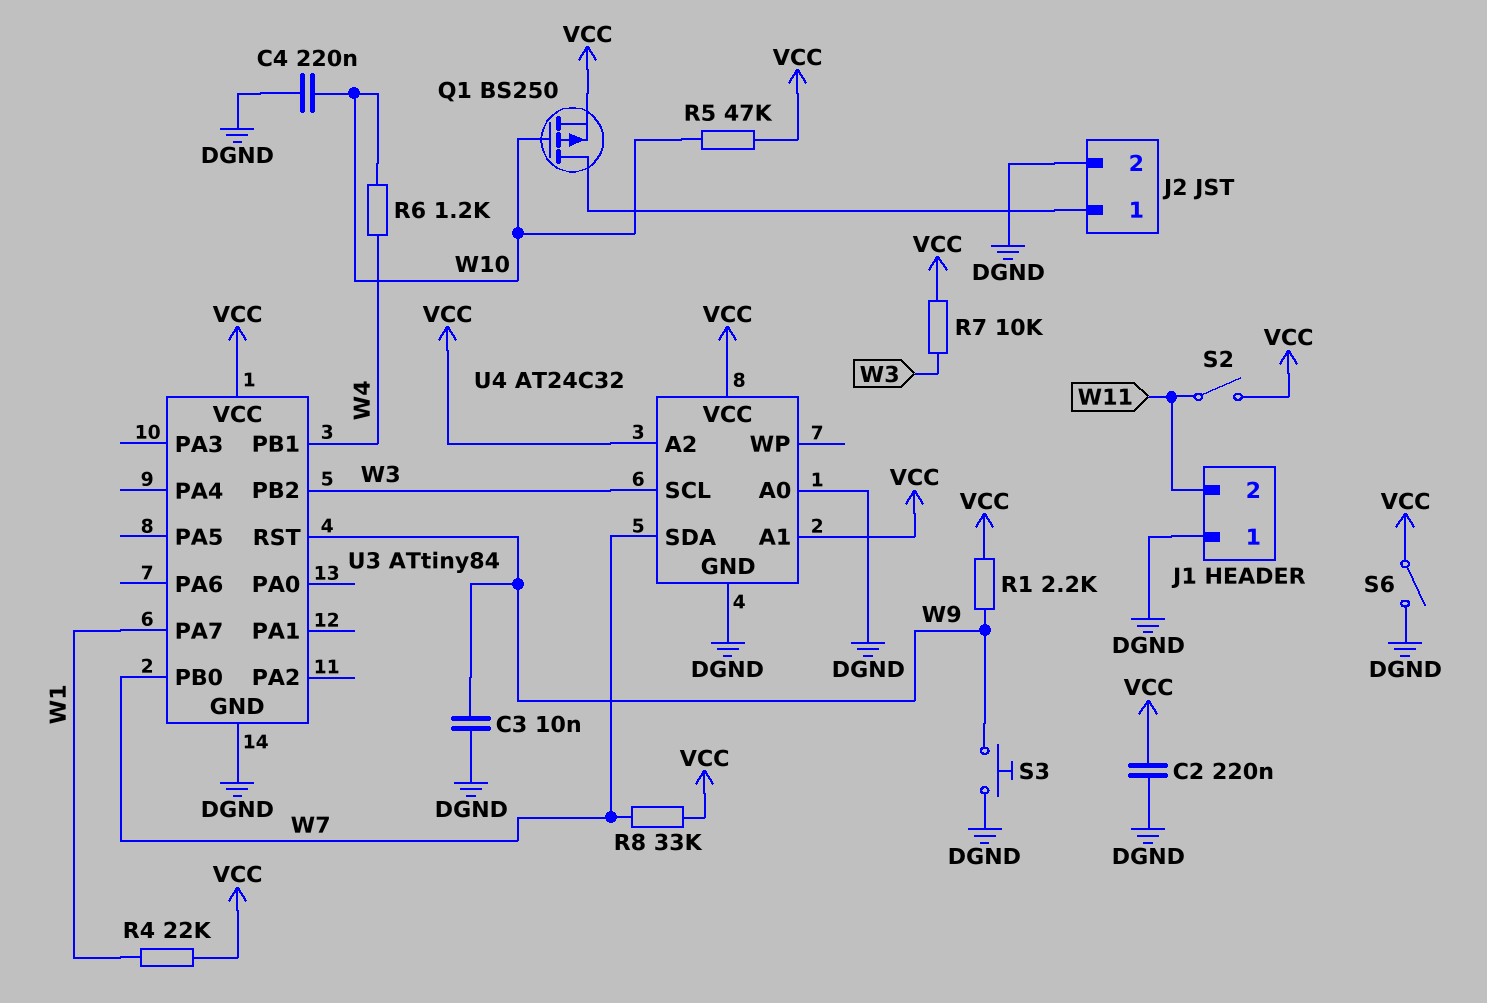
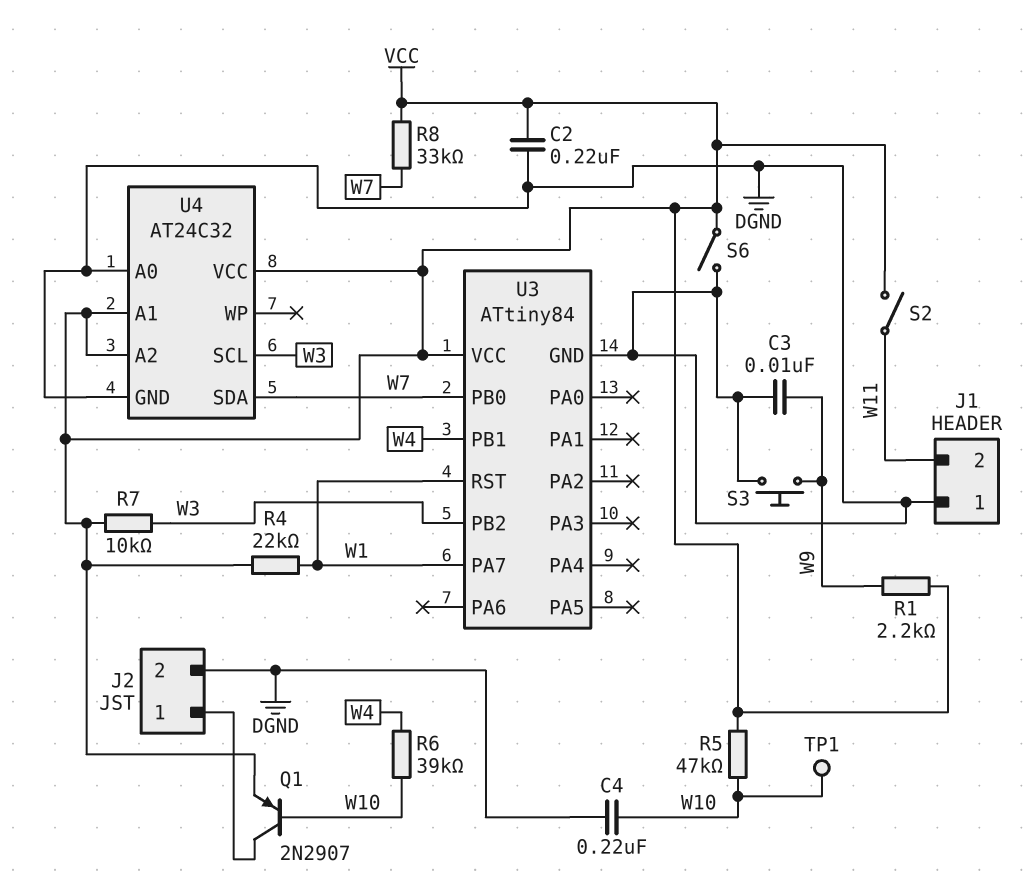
Q1: PMOS BS250 (G W10, D J2/1, S VCC) -> PNP 2N2907 (B W10, C J2/1, E VCC)
R6: 1.2k (W4, W10) -> 39k (W4, W10)
TP1: none -> test point (W10)
U3 pin RST: W9 -> W1

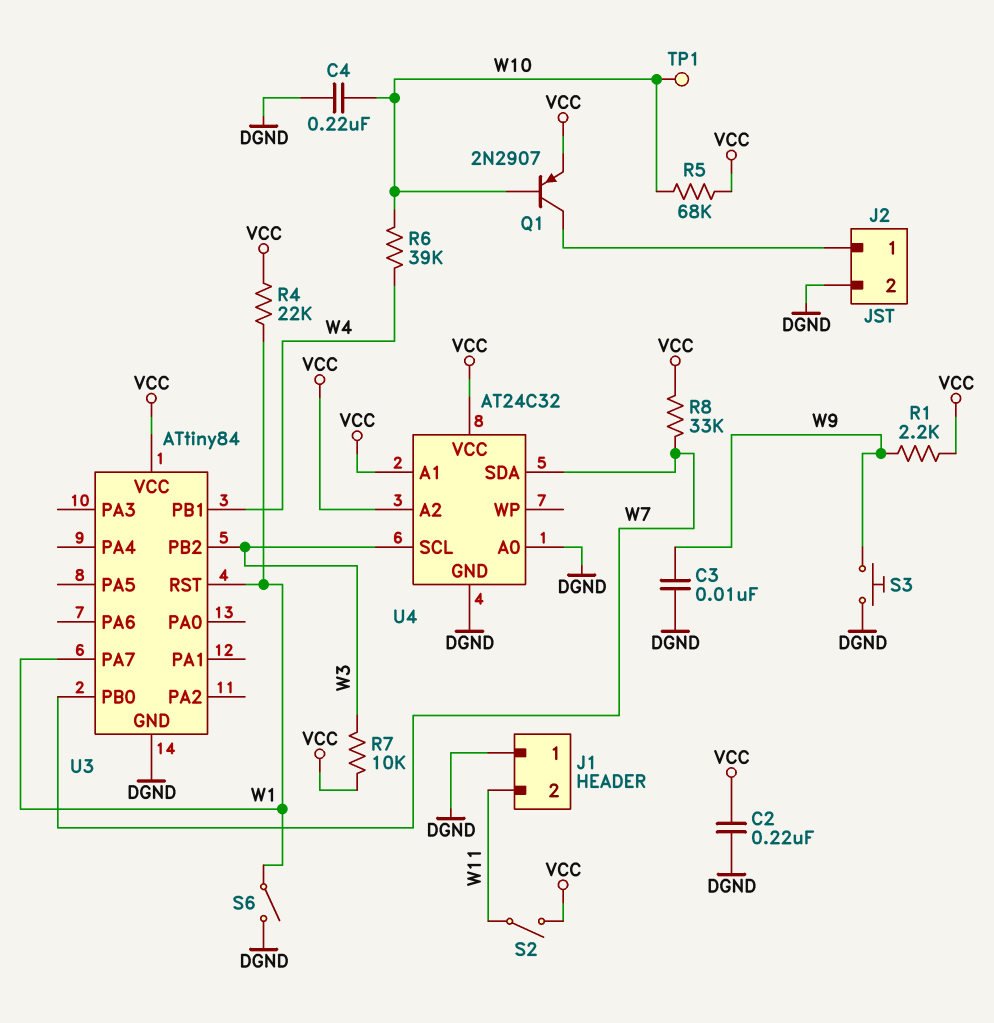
R5: 47k (VCC, W10) -> 68k (VCC, W10)
S6: switch (DGND, VCC) -> switch (DGND, W1)

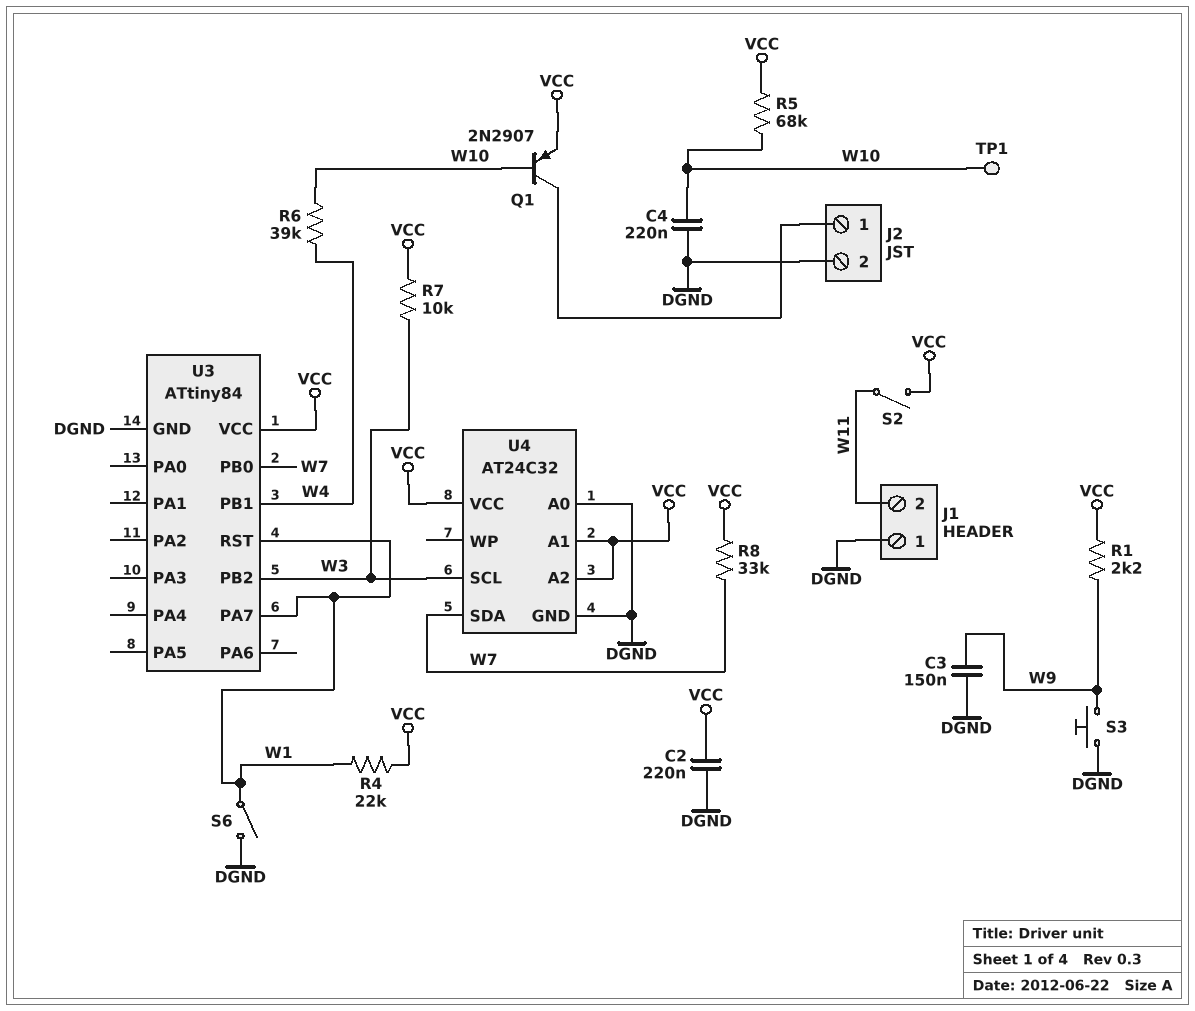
C3: 10nF (DGND, W9) -> 150nF (DGND, W9)

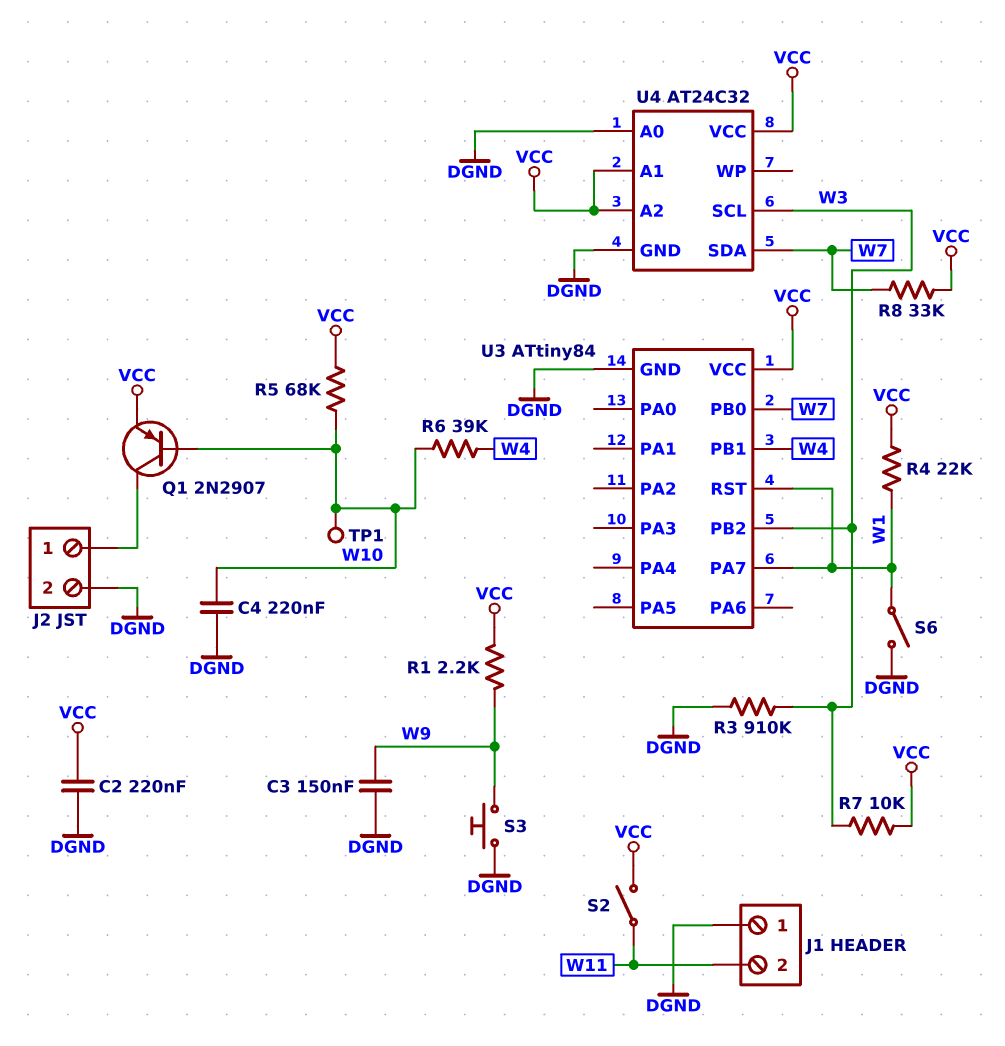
R3: none -> 910k (DGND, W3)

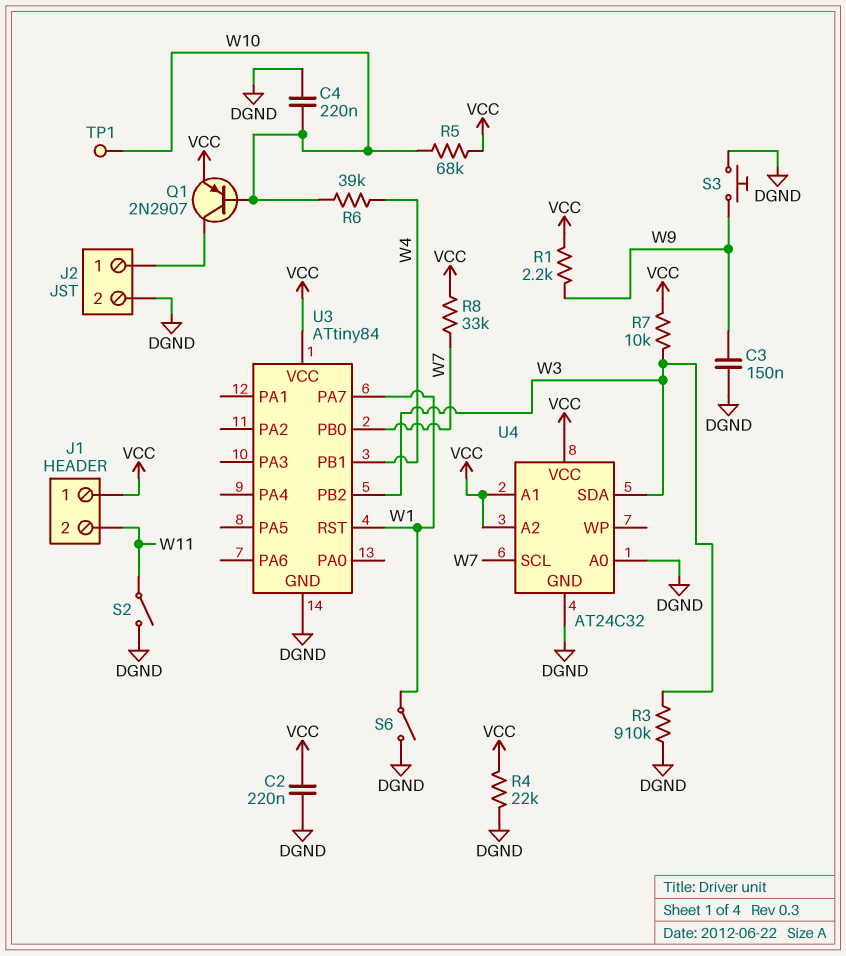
J1 pin 1: DGND -> VCC
R4: 22k (VCC, W1) -> 22k (DGND, VCC)
S2: switch (VCC, W11) -> switch (DGND, W11)
U4 pin SCL: W3 -> W7
U4 pin SDA: W7 -> W3

